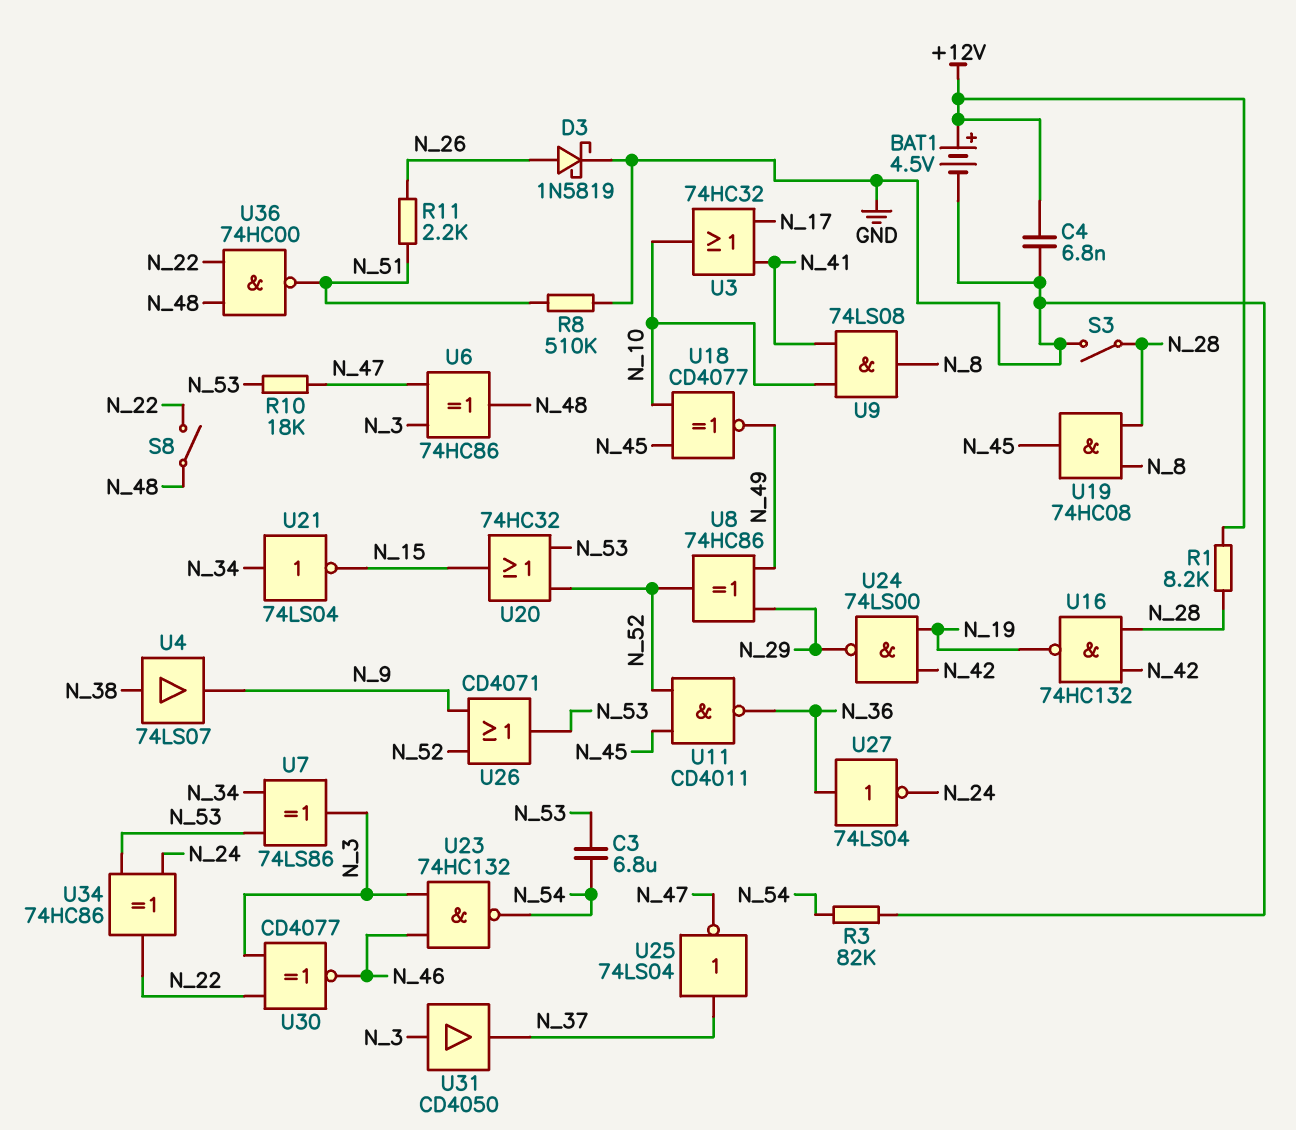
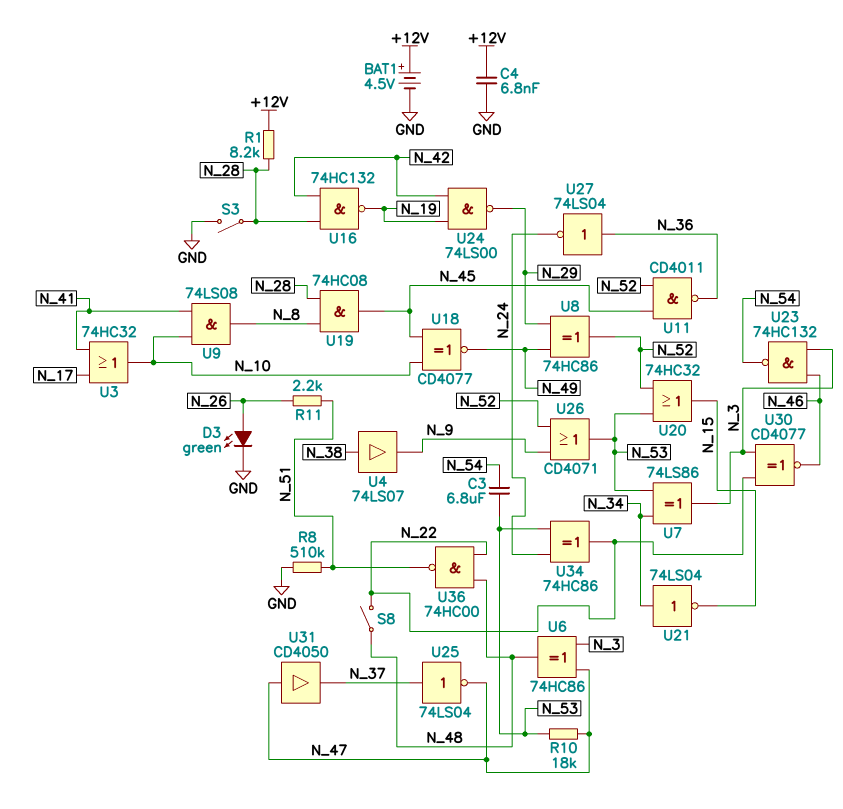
D3: schottky 1N5819 (A N_26, K GND) -> LED green (A N_26, K GND)
R3: 82k (GND, N_54) -> none
U31: buffer CD4050 (in N_3, out N_37) -> buffer CD4050 (in N_47, out N_37)

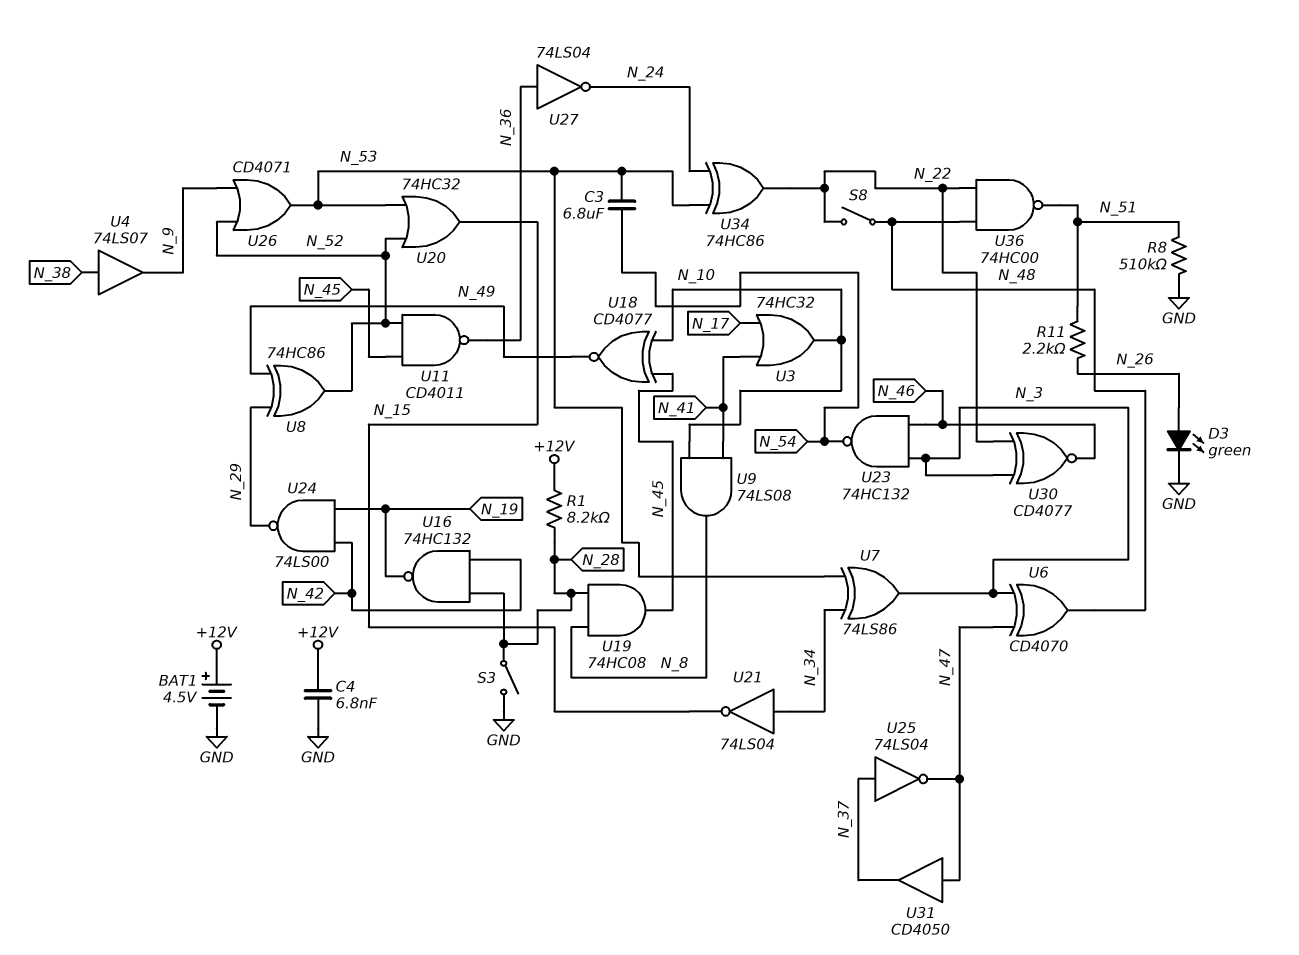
R10: 18k (N_47, N_53) -> none
U6: XOR 74HC86 (in N_3, in N_47, out N_48) -> XOR CD4070 (in N_3, in N_47, out N_48)

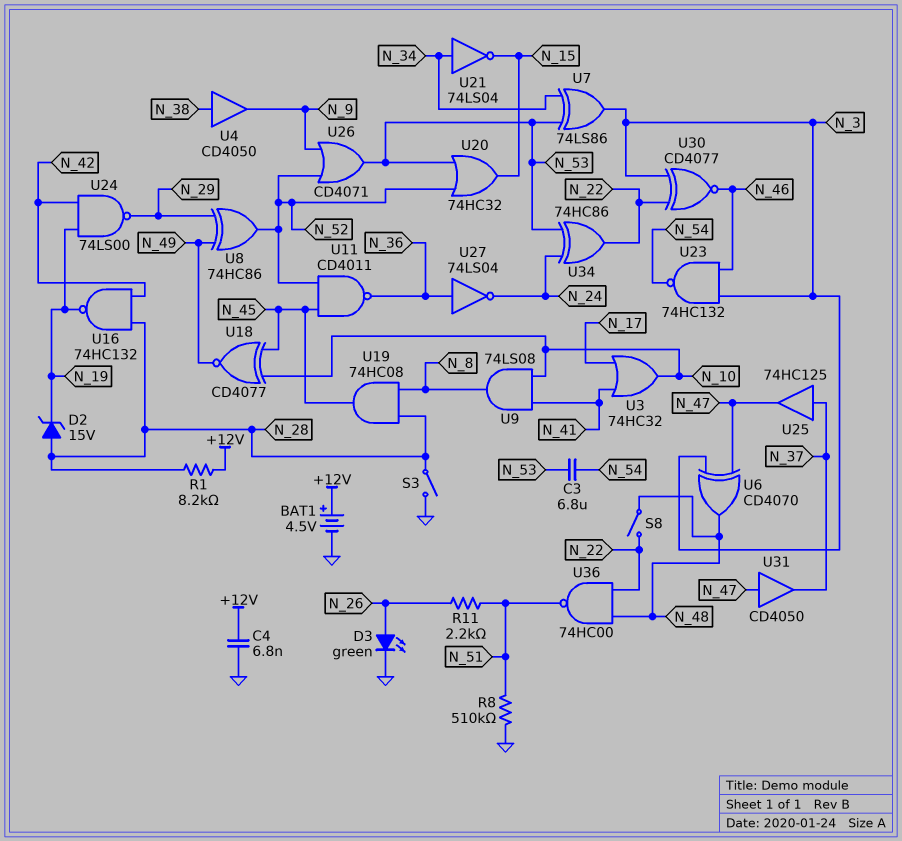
D2: none -> zener 15V (A N_28, K N_19)
U4: buffer 74LS07 (in N_38, out N_9) -> buffer CD4050 (in N_38, out N_9)
U25: NOT 74LS04 (in N_37, out N_47) -> buffer 74HC125 (in N_37, out N_47)

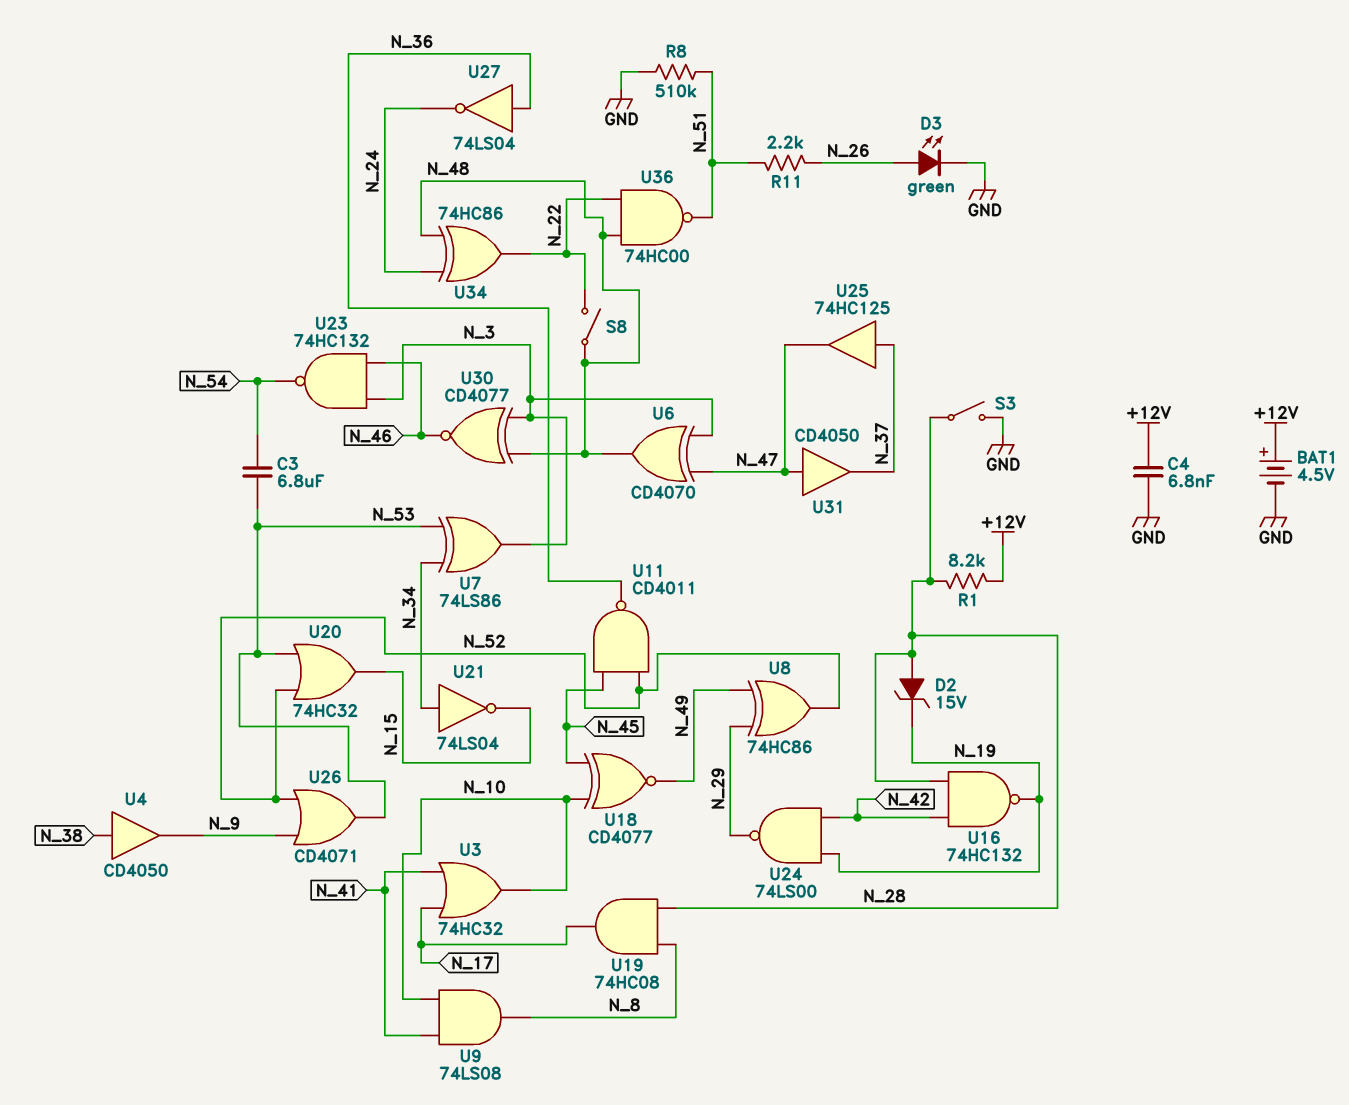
U19: AND 74HC08 (in N_8, in N_28, out N_45) -> AND 74HC08 (in N_8, in N_28, out N_17)
U30: XNOR CD4077 (in N_3, in N_22, out N_46) -> XNOR CD4077 (in N_3, in N_48, out N_46)
U34: XOR 74HC86 (in N_24, in N_53, out N_22) -> XOR 74HC86 (in N_24, in N_48, out N_22)

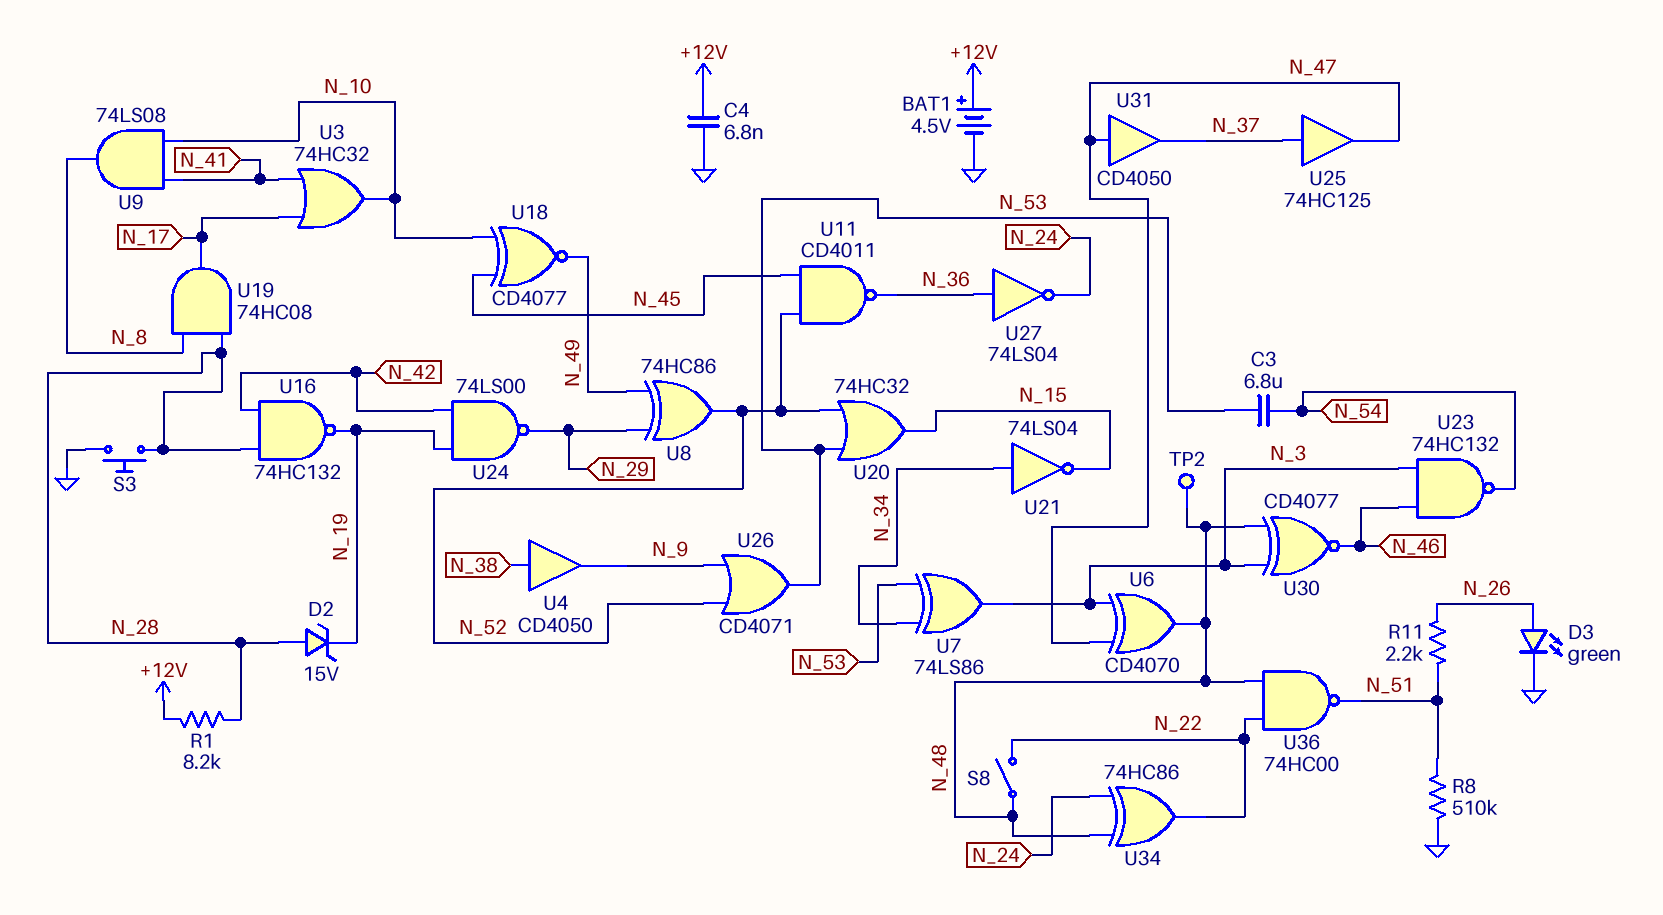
S3: switch (GND, N_28) -> button (GND, N_28)
TP2: none -> test point (N_48)

